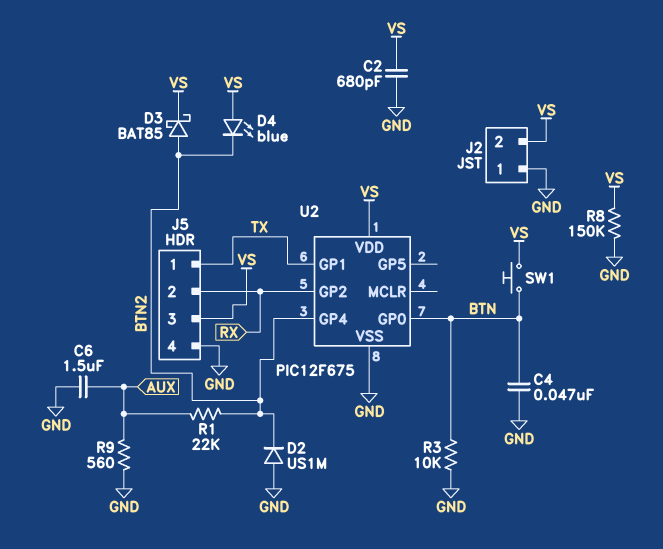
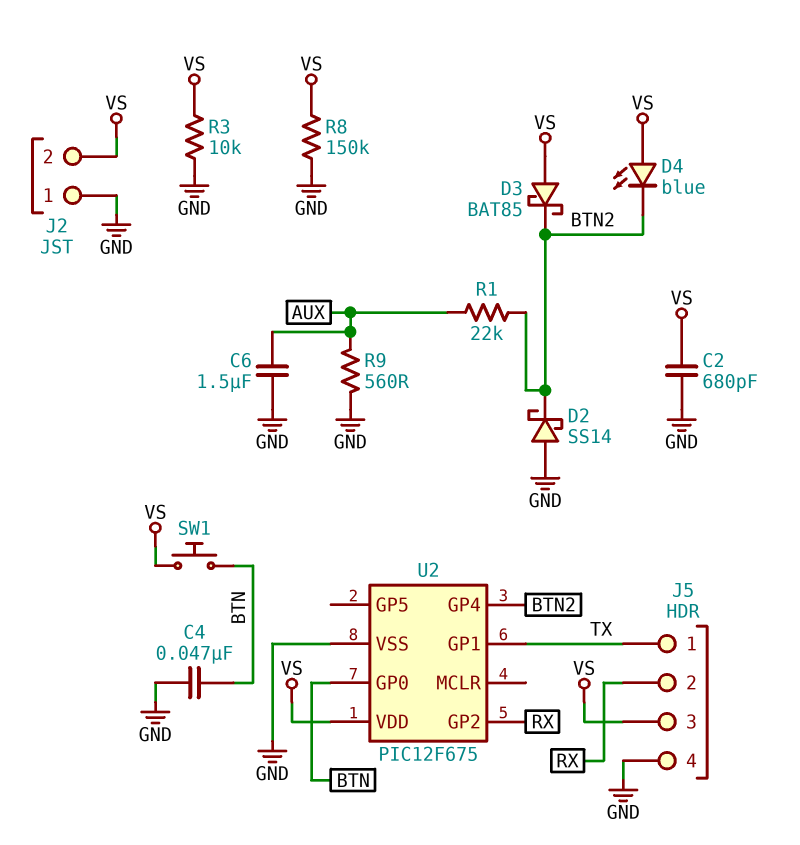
D2: diode US1M (A GND, K BTN2) -> schottky SS14 (A GND, K BTN2)
D3: schottky BAT85 (A BTN2, K VS) -> schottky BAT85 (A VS, K BTN2)
R3: 10k (BTN, GND) -> 10k (GND, VS)

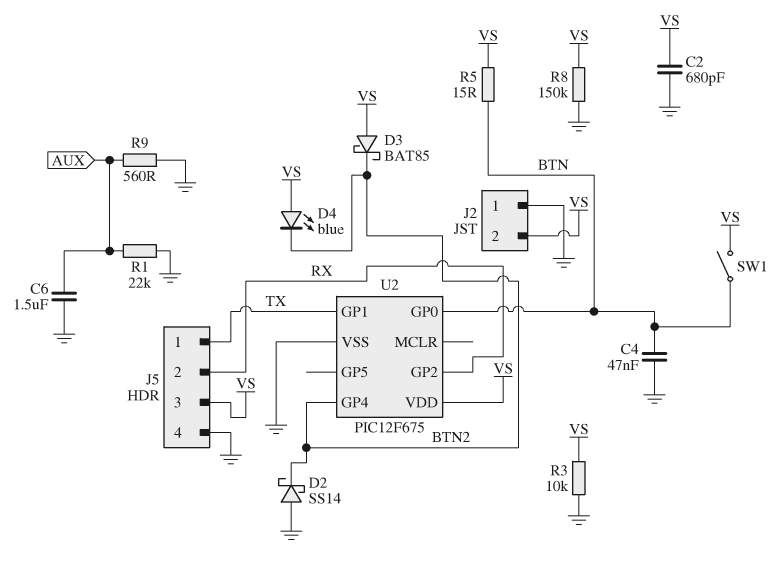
R1: 22k (AUX, BTN2) -> 22k (AUX, GND)
R5: none -> 15 (BTN, VS)
SW1: button (BTN, VS) -> switch (BTN, VS)

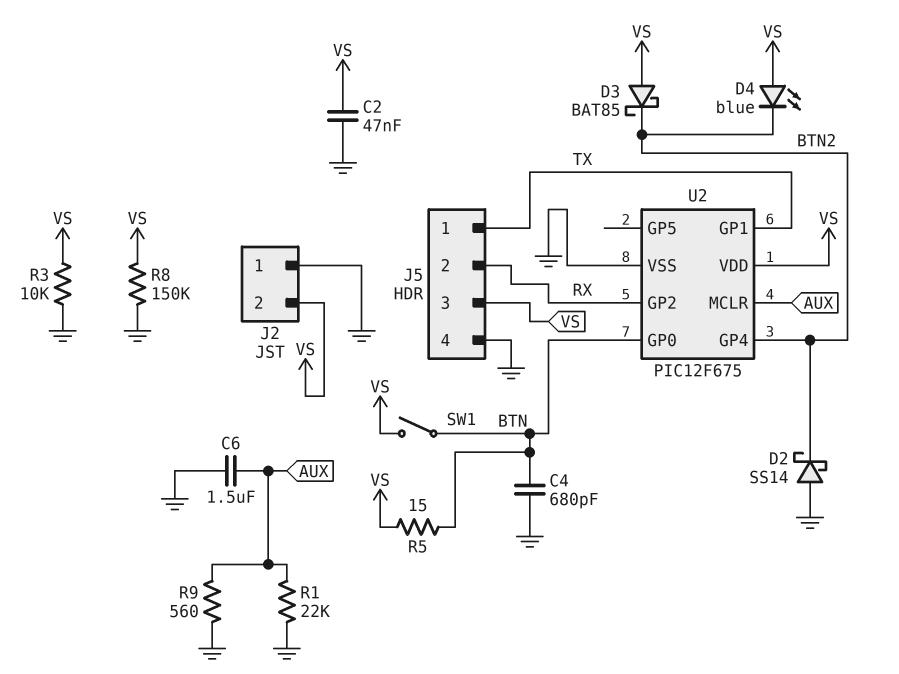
C2: 680pF (GND, VS) -> 47nF (GND, VS)
C4: 47nF (BTN, GND) -> 680pF (BTN, GND)
U2 pin MCLR: none -> AUX

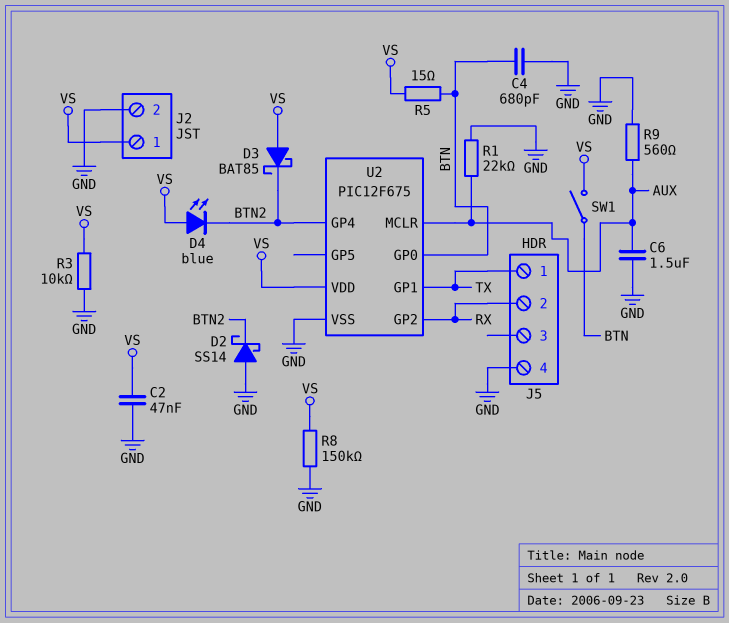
J2 pin 1: GND -> VS
J2 pin 2: VS -> GND
J5 pin 3: VS -> none

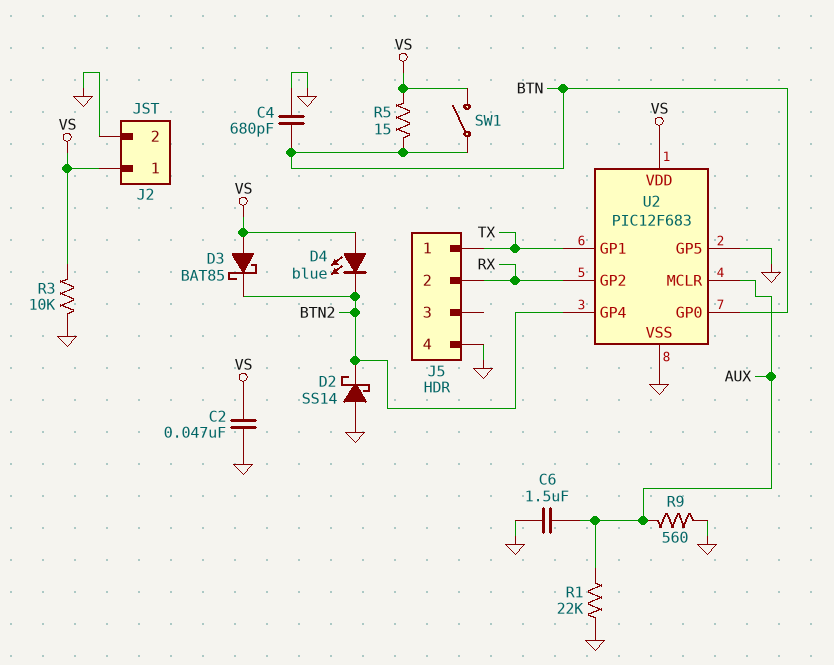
R8: 150k (GND, VS) -> none
U2: PIC12F675 -> PIC12F683
U2 pin GP5: none -> GND

